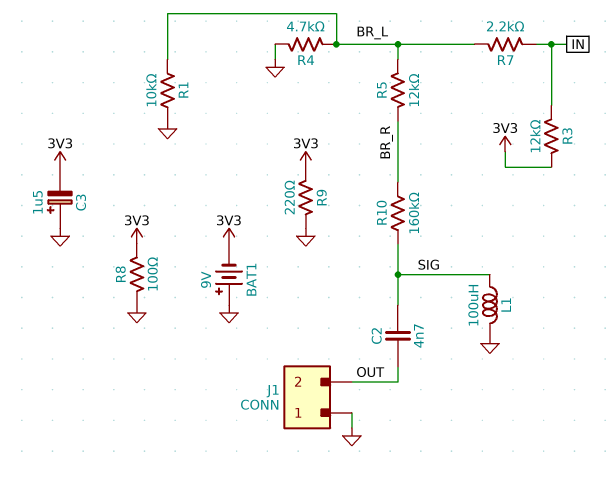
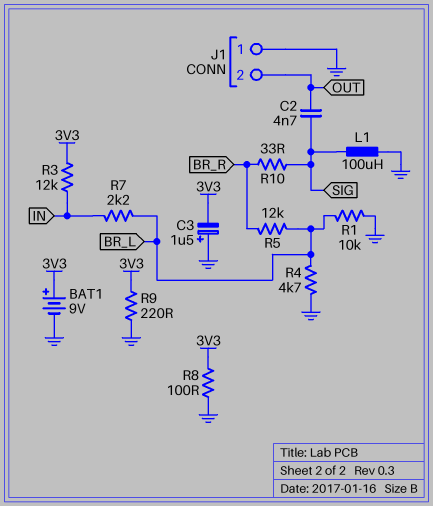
BAT1: 9V (plus GND, minus 3V3) -> 9V (plus 3V3, minus GND)
R10: 160k (BR_R, SIG) -> 33 (BR_R, SIG)

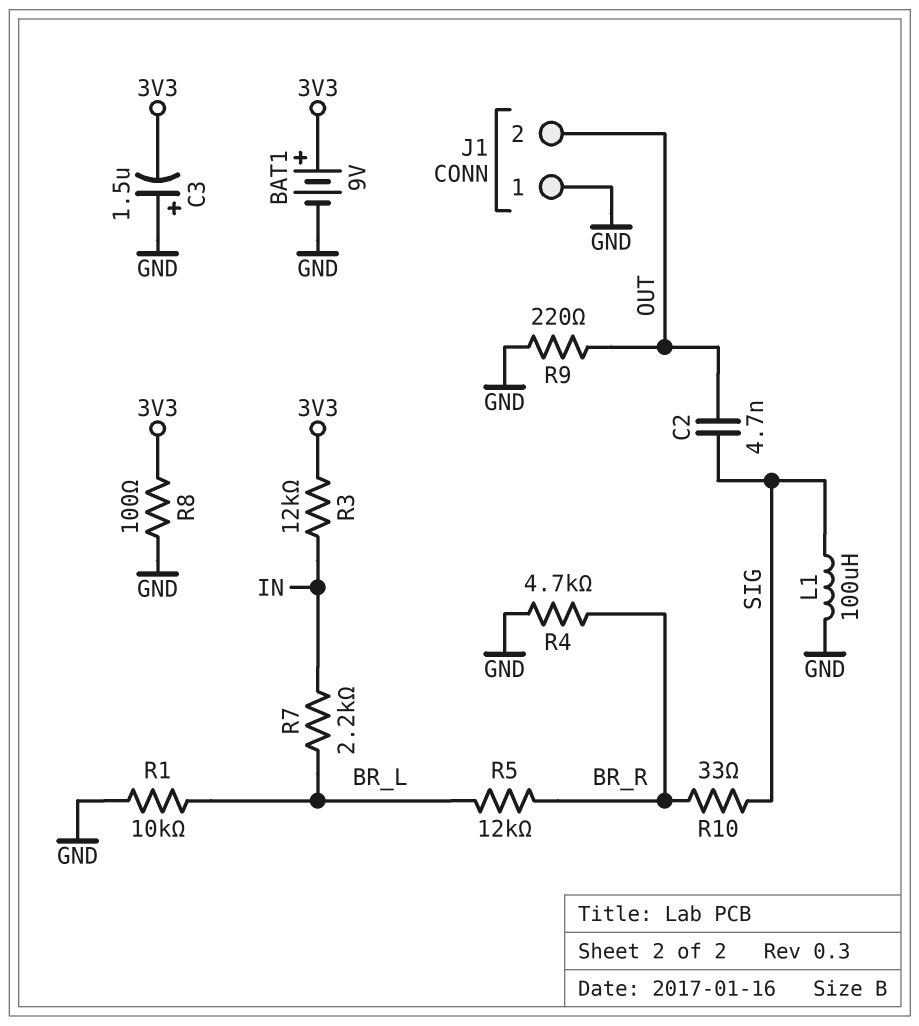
R4: 4.7k (BR_L, GND) -> 4.7k (BR_R, GND)
R9: 220 (3V3, GND) -> 220 (GND, OUT)

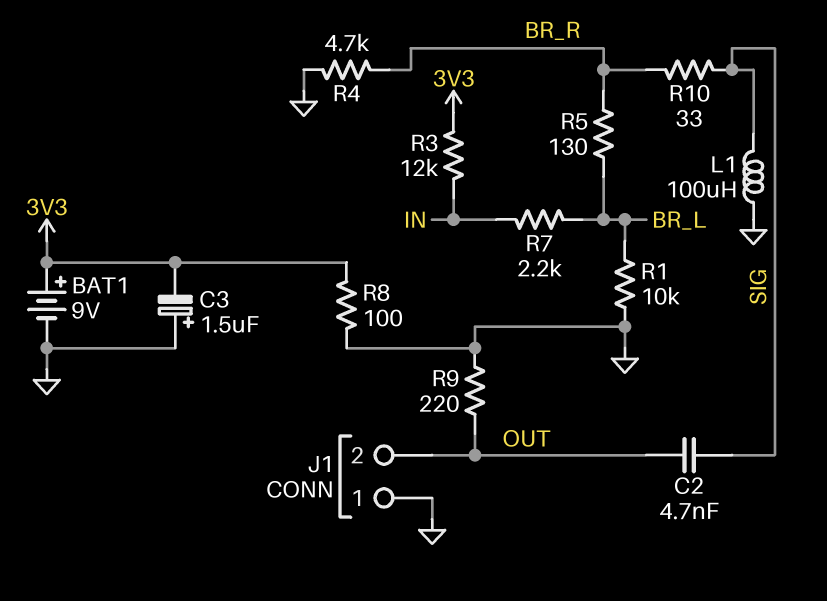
R5: 12k (BR_L, BR_R) -> 130 (BR_L, BR_R)

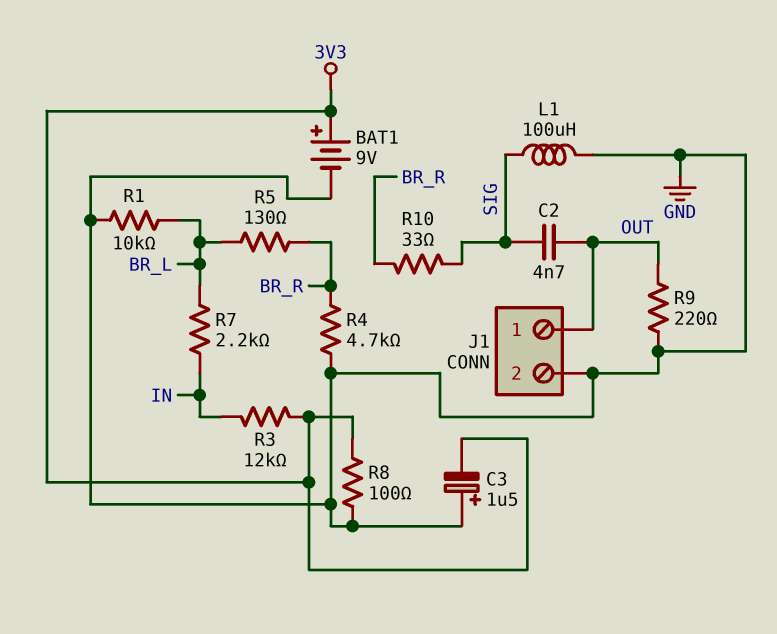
J1 pin 1: GND -> OUT
J1 pin 2: OUT -> GND

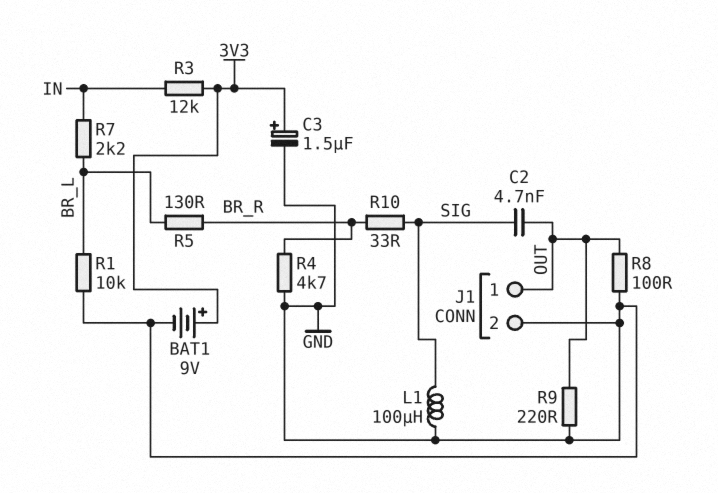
C3: 1.5uF (plus GND, minus 3V3) -> 1.5uF (plus 3V3, minus GND)
R8: 100 (3V3, GND) -> 100 (GND, OUT)

